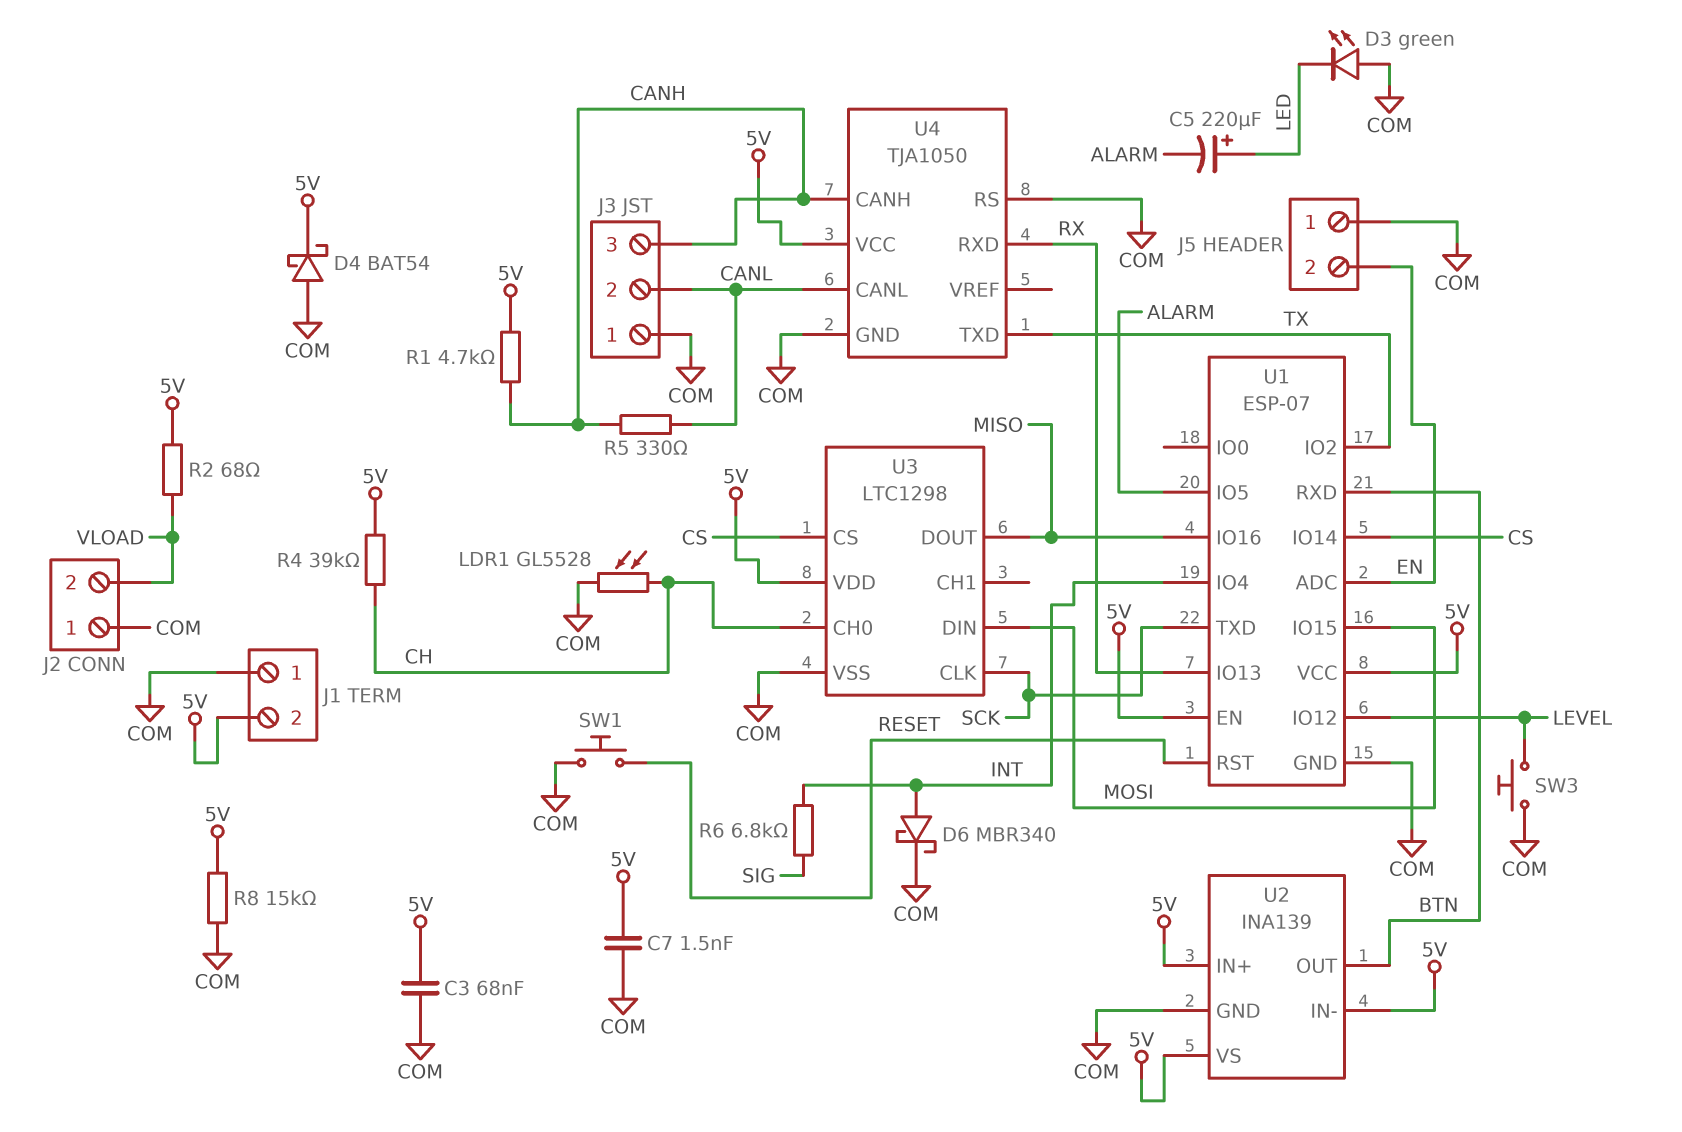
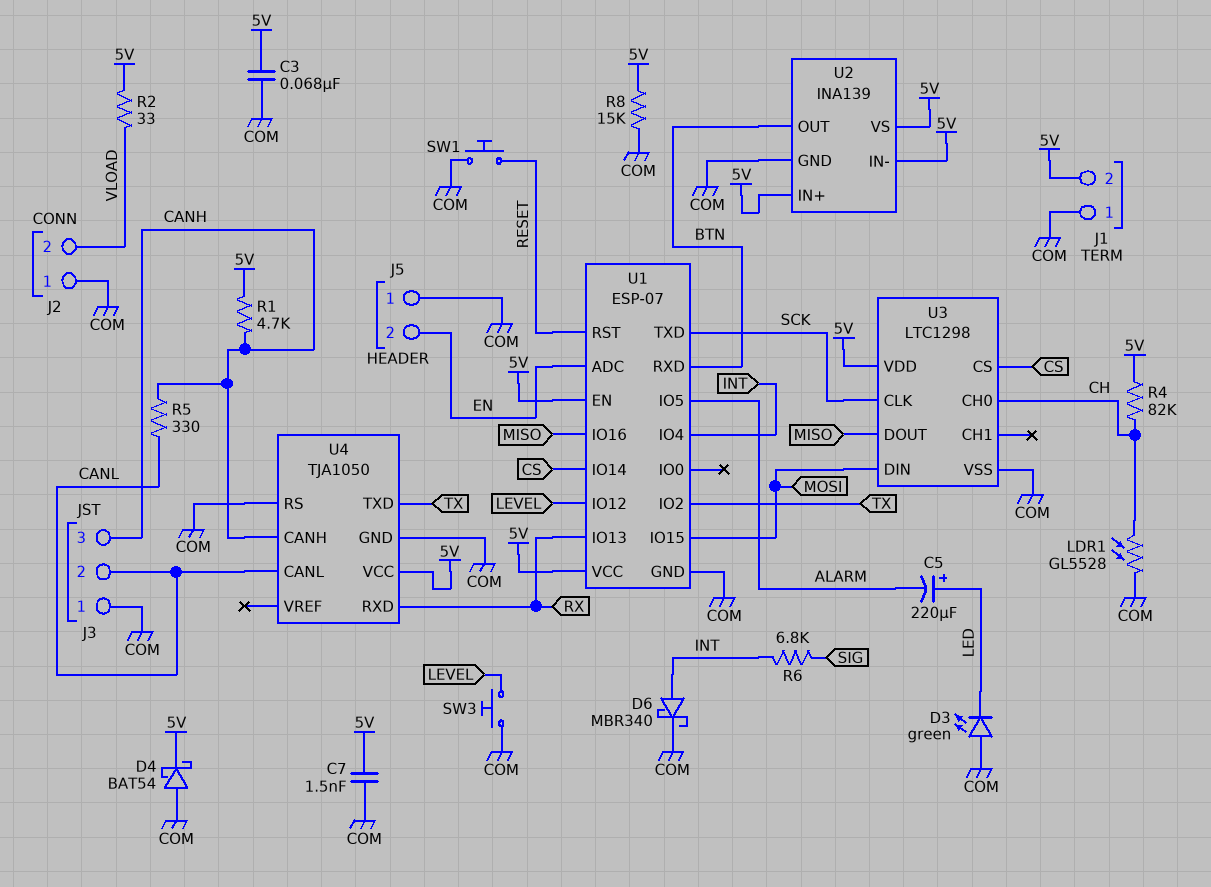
R2: 68 (5V, VLOAD) -> 33 (5V, VLOAD)
R4: 39k (5V, CH) -> 82k (5V, CH)

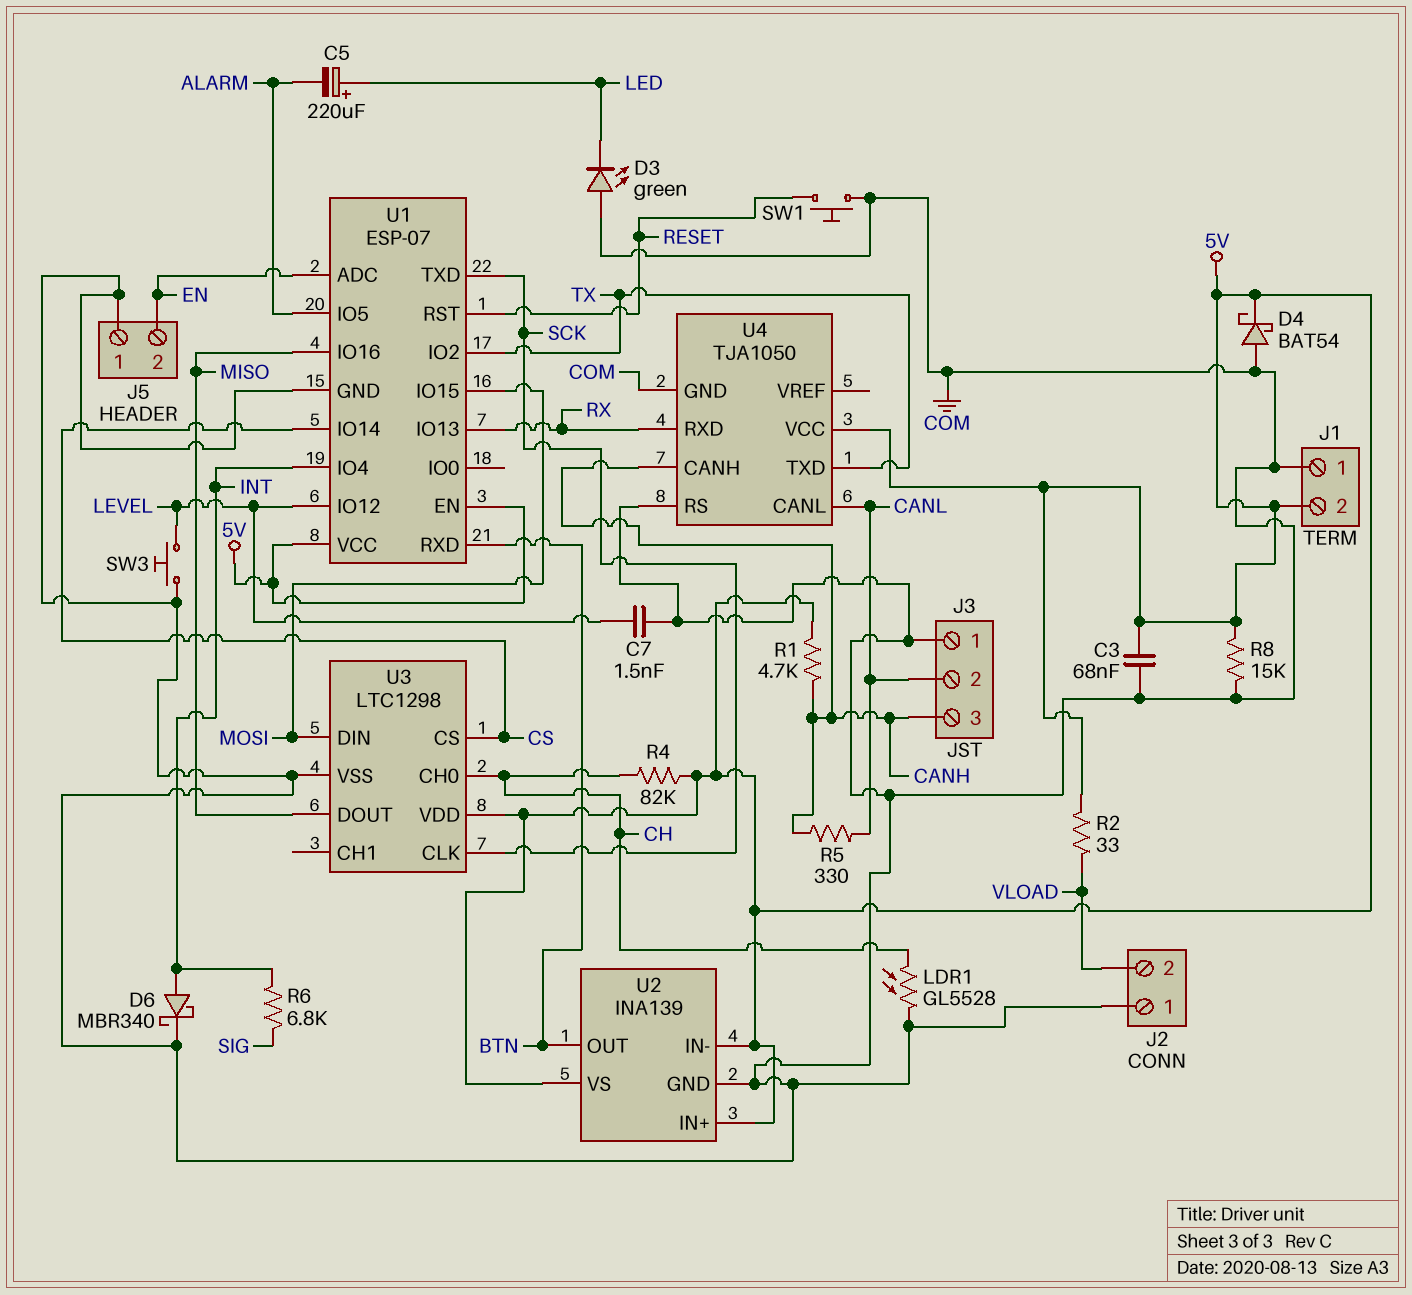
C7: 1.5nF (5V, COM) -> 1.5nF (COM, LEVEL)

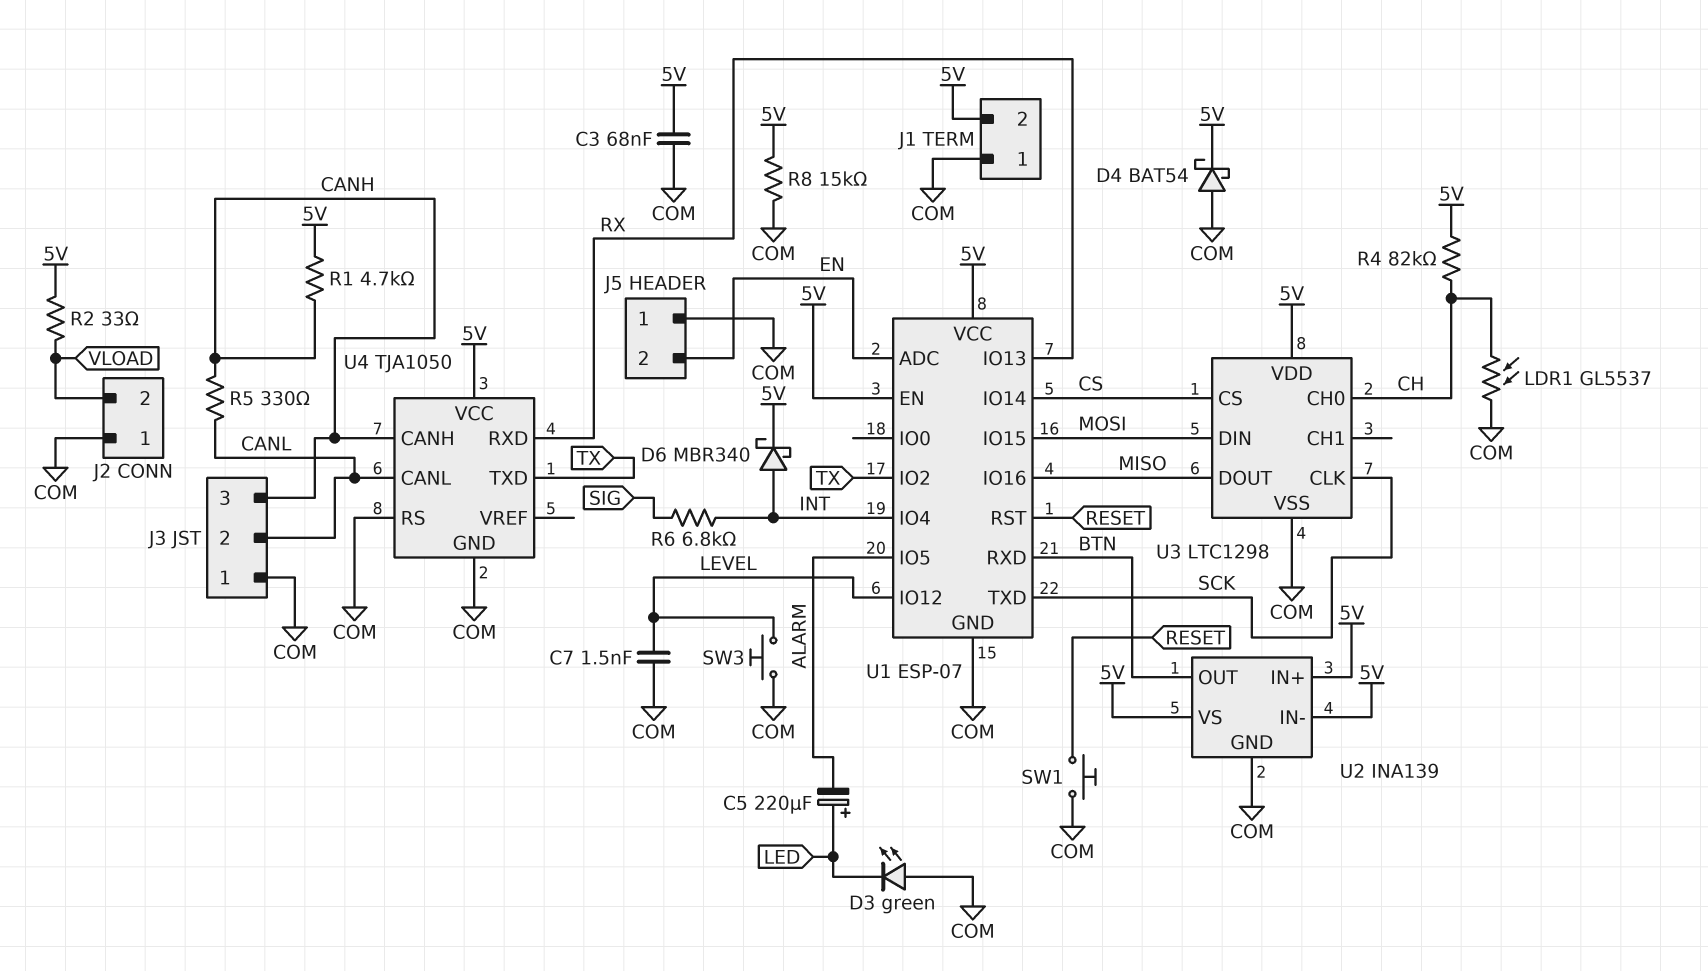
D6: schottky MBR340 (A INT, K COM) -> schottky MBR340 (A INT, K 5V)
LDR1: GL5528 (CH, COM) -> GL5537 (CH, COM)

